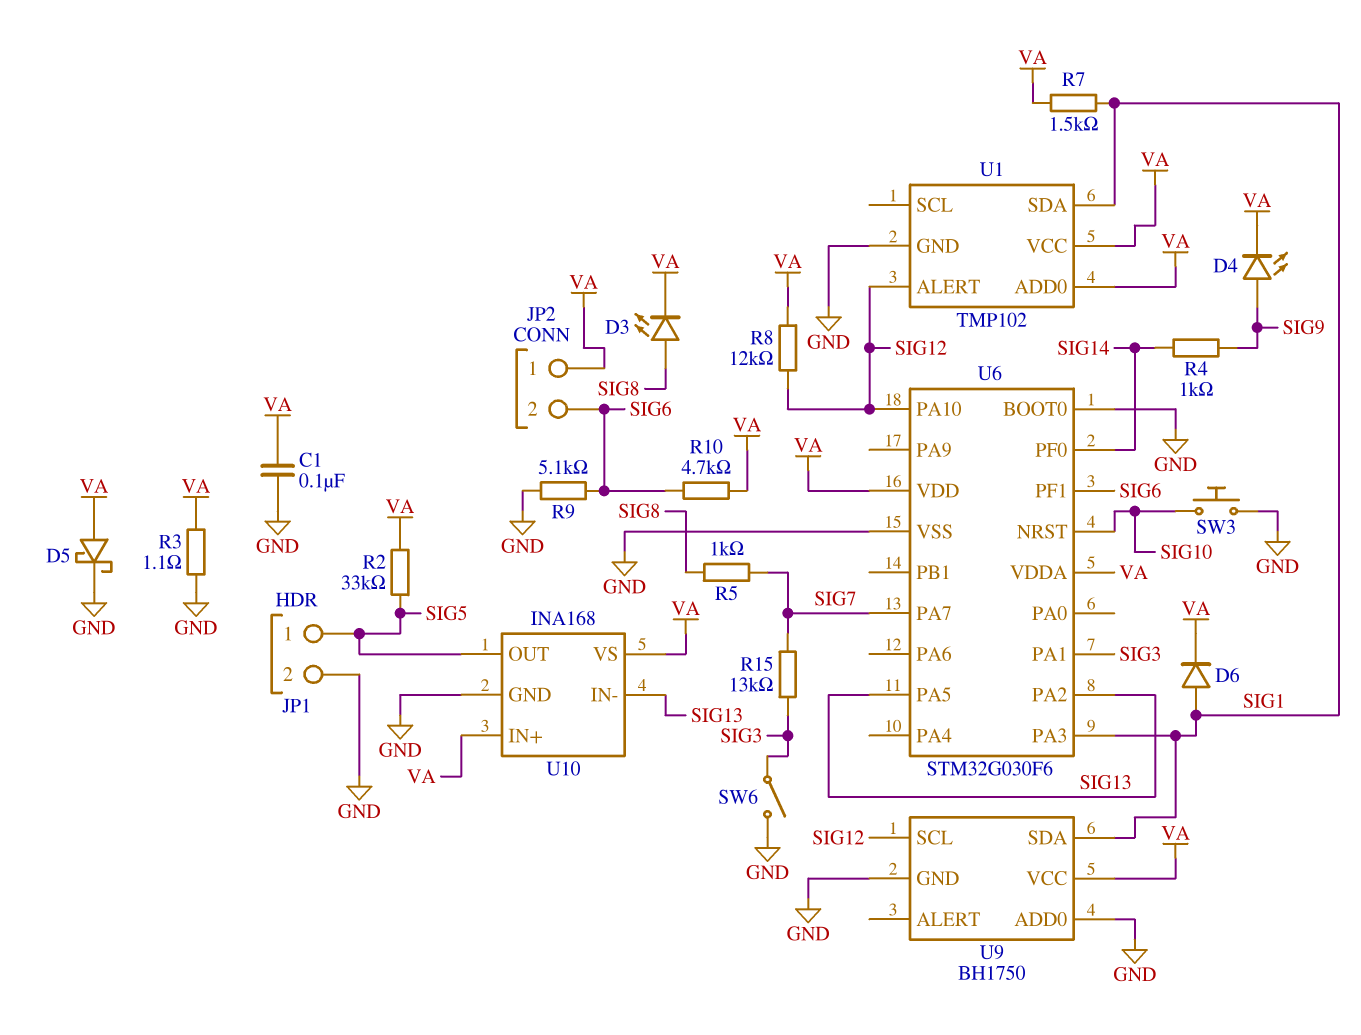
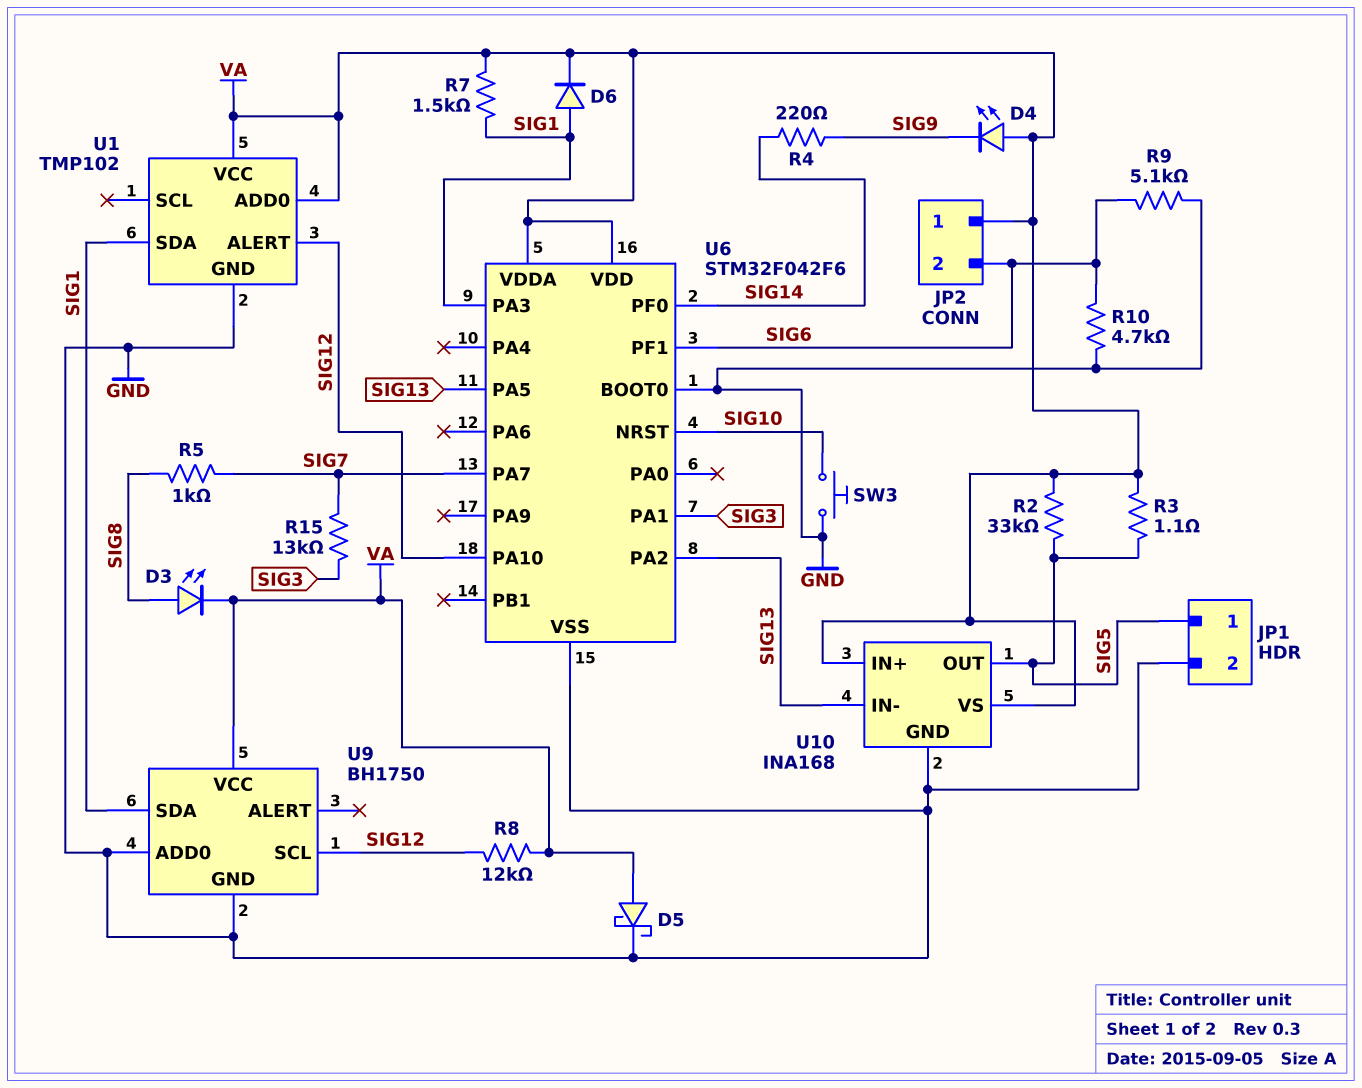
C1: 100nF (GND, VA) -> none
D4: LED (A SIG9, K VA) -> LED (A VA, K SIG9)
R3: 1.1 (GND, VA) -> 1.1 (SIG5, VA)
R4: 1k (SIG9, SIG14) -> 220 (SIG9, SIG14)
R10: 4.7k (SIG6, VA) -> 4.7k (GND, SIG6)
SW6: switch (GND, SIG3) -> none
U6: STM32G030F6 -> STM32F042F6

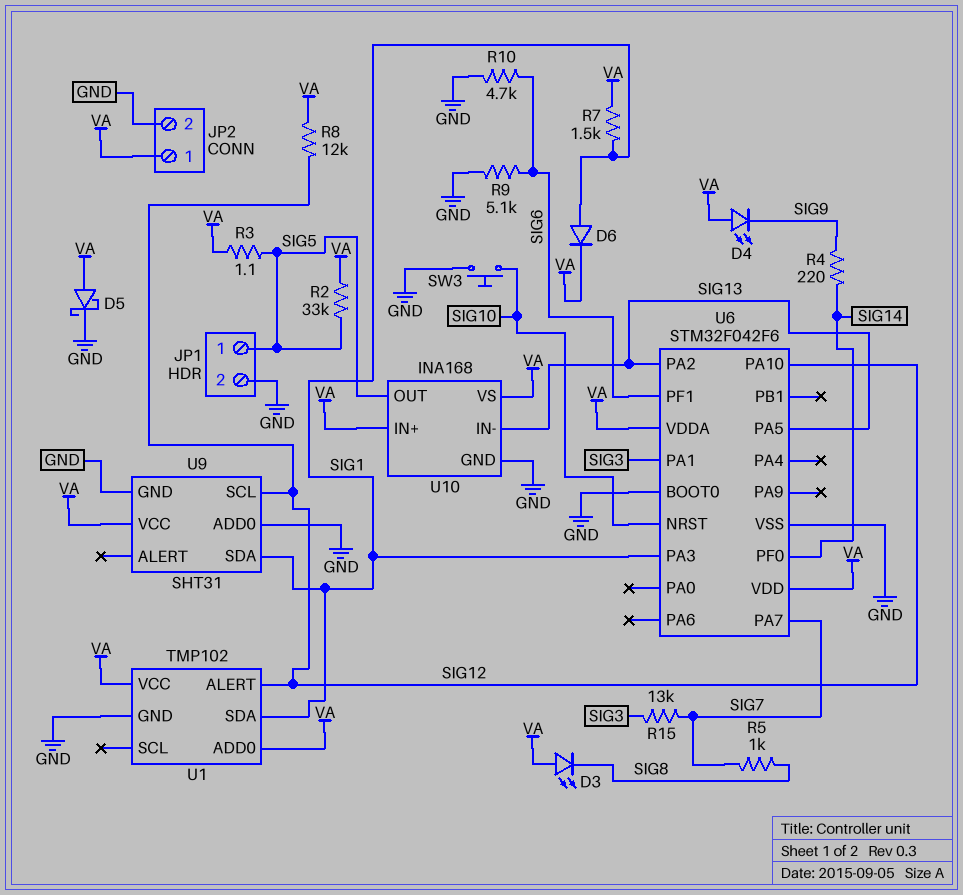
D3: LED (A SIG8, K VA) -> LED (A VA, K SIG8)
JP2 pin 2: SIG6 -> GND
U9: BH1750 -> SHT31

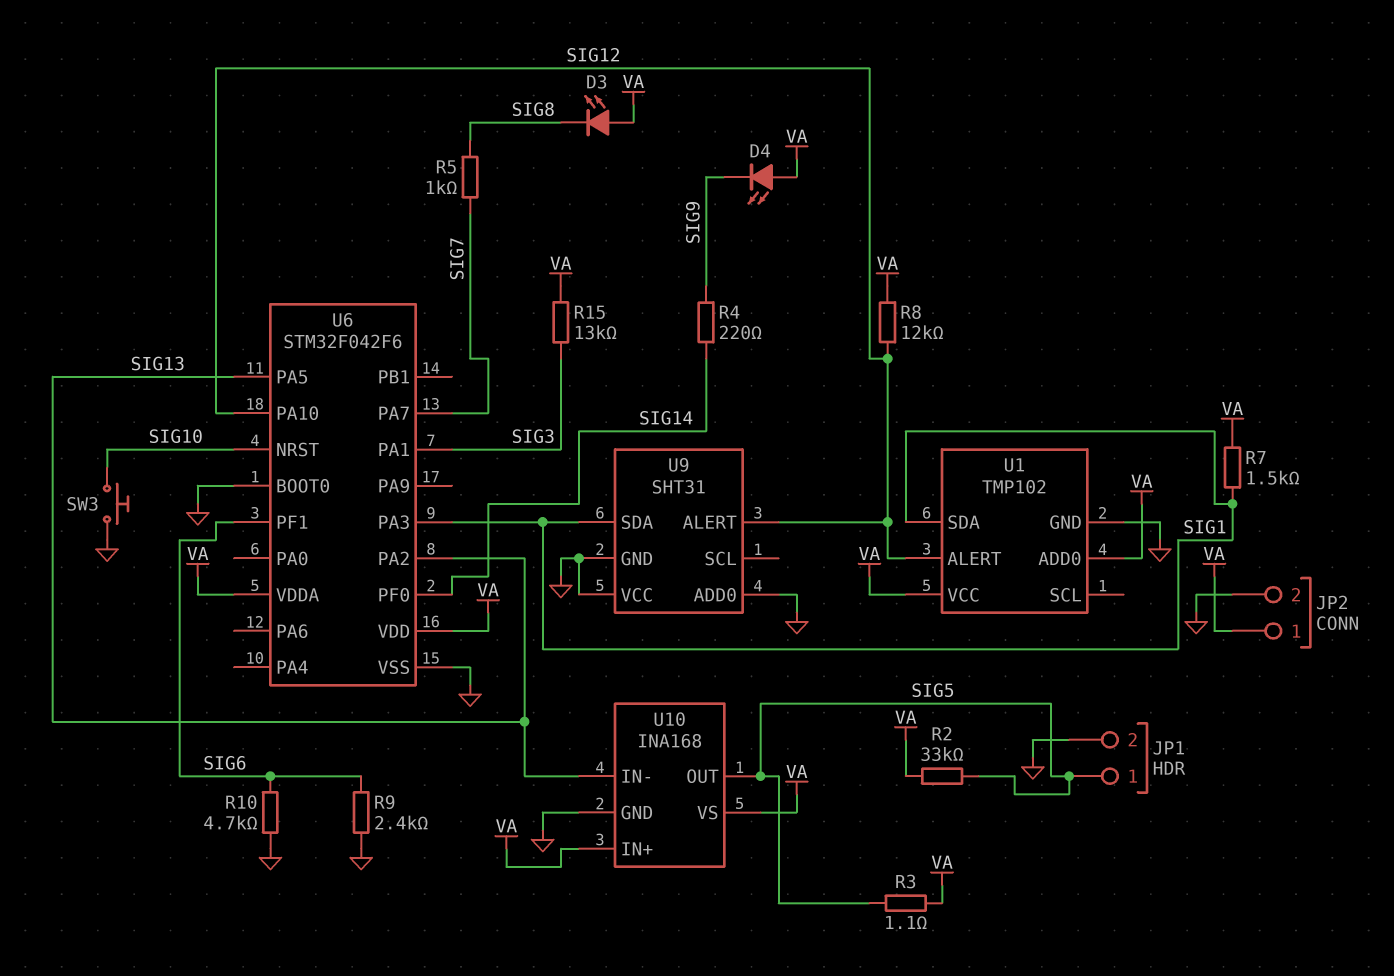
D5: schottky (A VA, K GND) -> none
D6: diode (A SIG1, K VA) -> none
R9: 5.1k (GND, SIG6) -> 2.4k (GND, SIG6)
R15: 13k (SIG3, SIG7) -> 13k (SIG3, VA)
U9 pin ALERT: none -> SIG12
U9 pin SCL: SIG12 -> none
U9 pin VCC: VA -> GND

